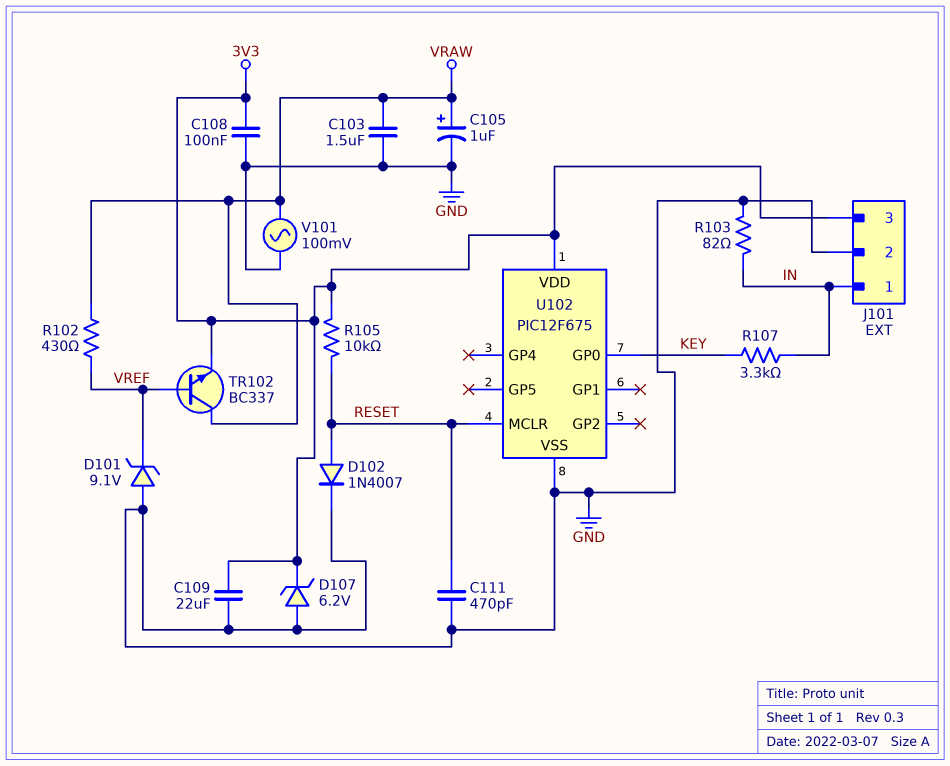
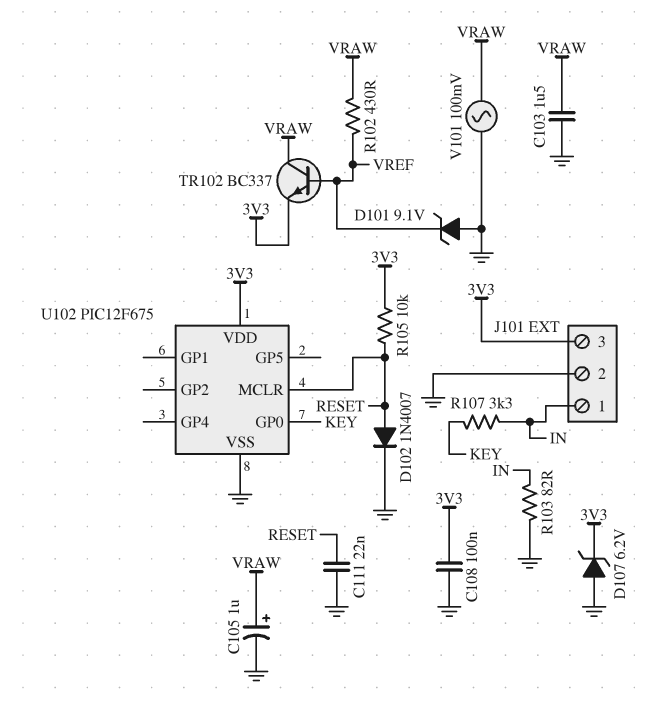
C109: 22uF (3V3, GND) -> none
C111: 470pF (GND, RESET) -> 22nF (GND, RESET)

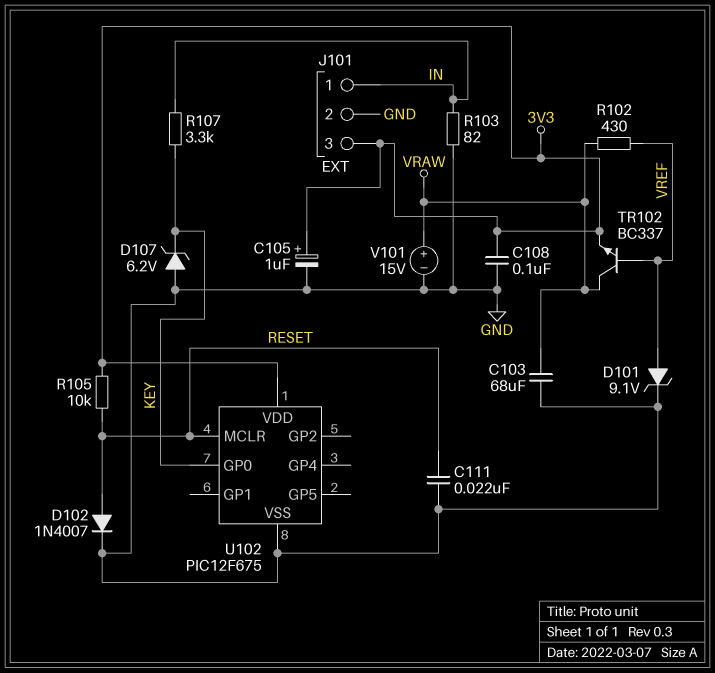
C103: 1.5uF (GND, VRAW) -> 68uF (GND, VRAW)
C105: 1uF (plus VRAW, minus GND) -> 1uF (plus 3V3, minus GND)
D101: zener 9.1V (A GND, K VREF) -> zener 9.1V (A VREF, K GND)
D107: zener 6.2V (A GND, K 3V3) -> zener 6.2V (A GND, K KEY)
V101: AC 100mV (GND, VRAW) -> 15V (plus VRAW, minus GND)

